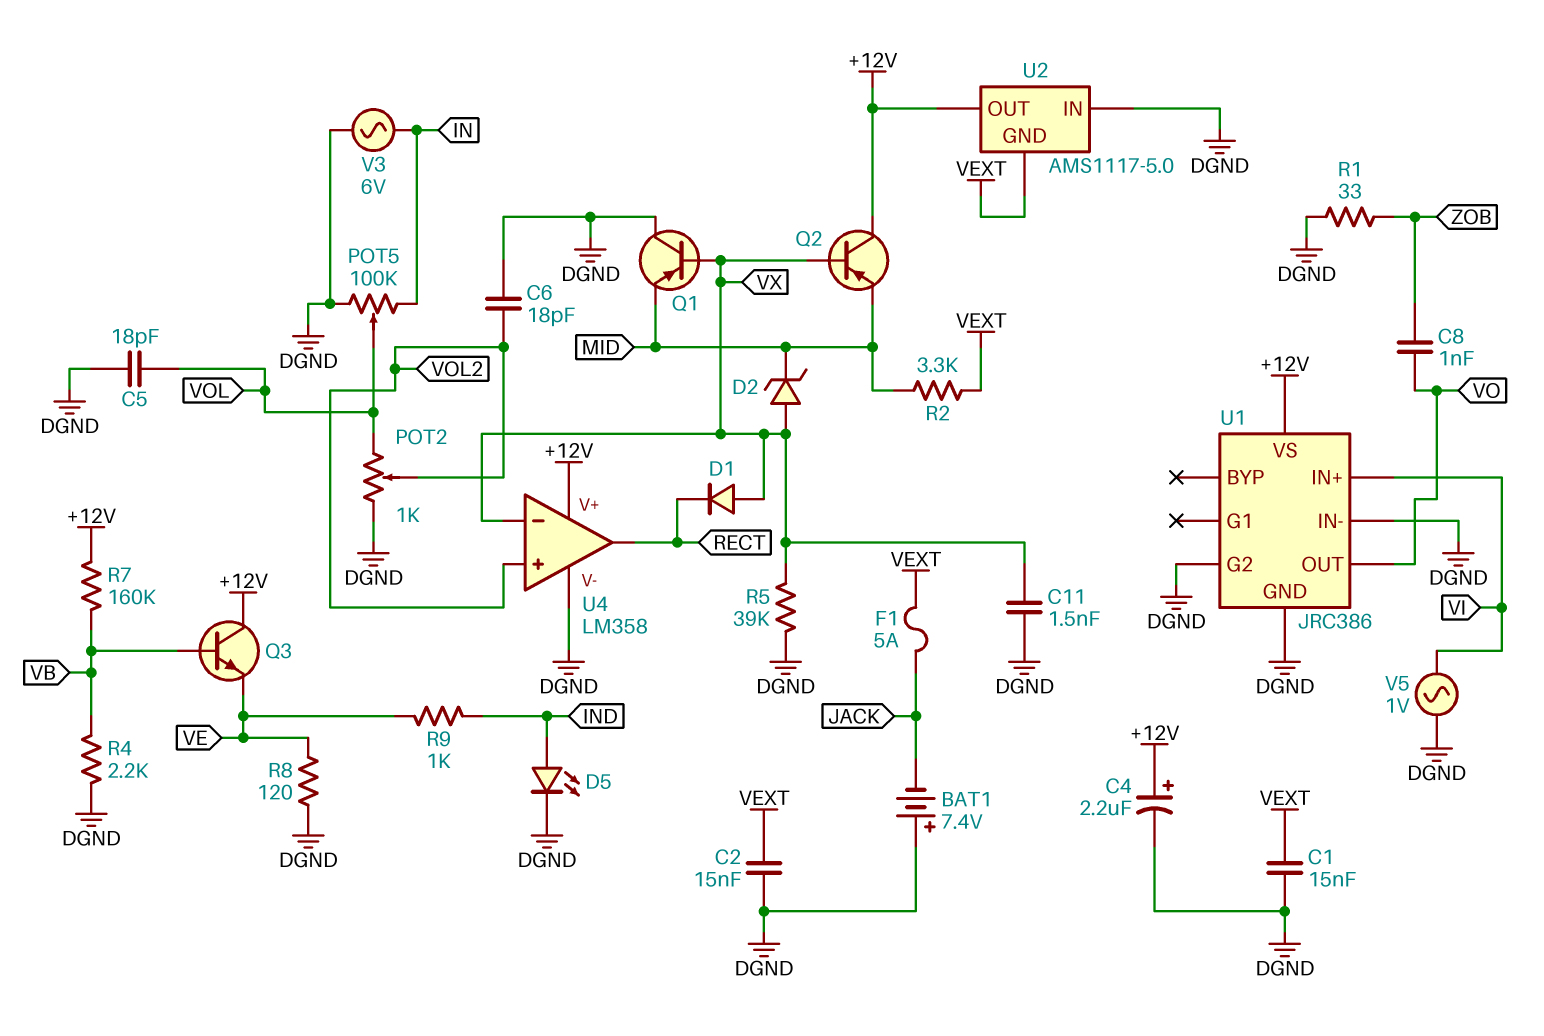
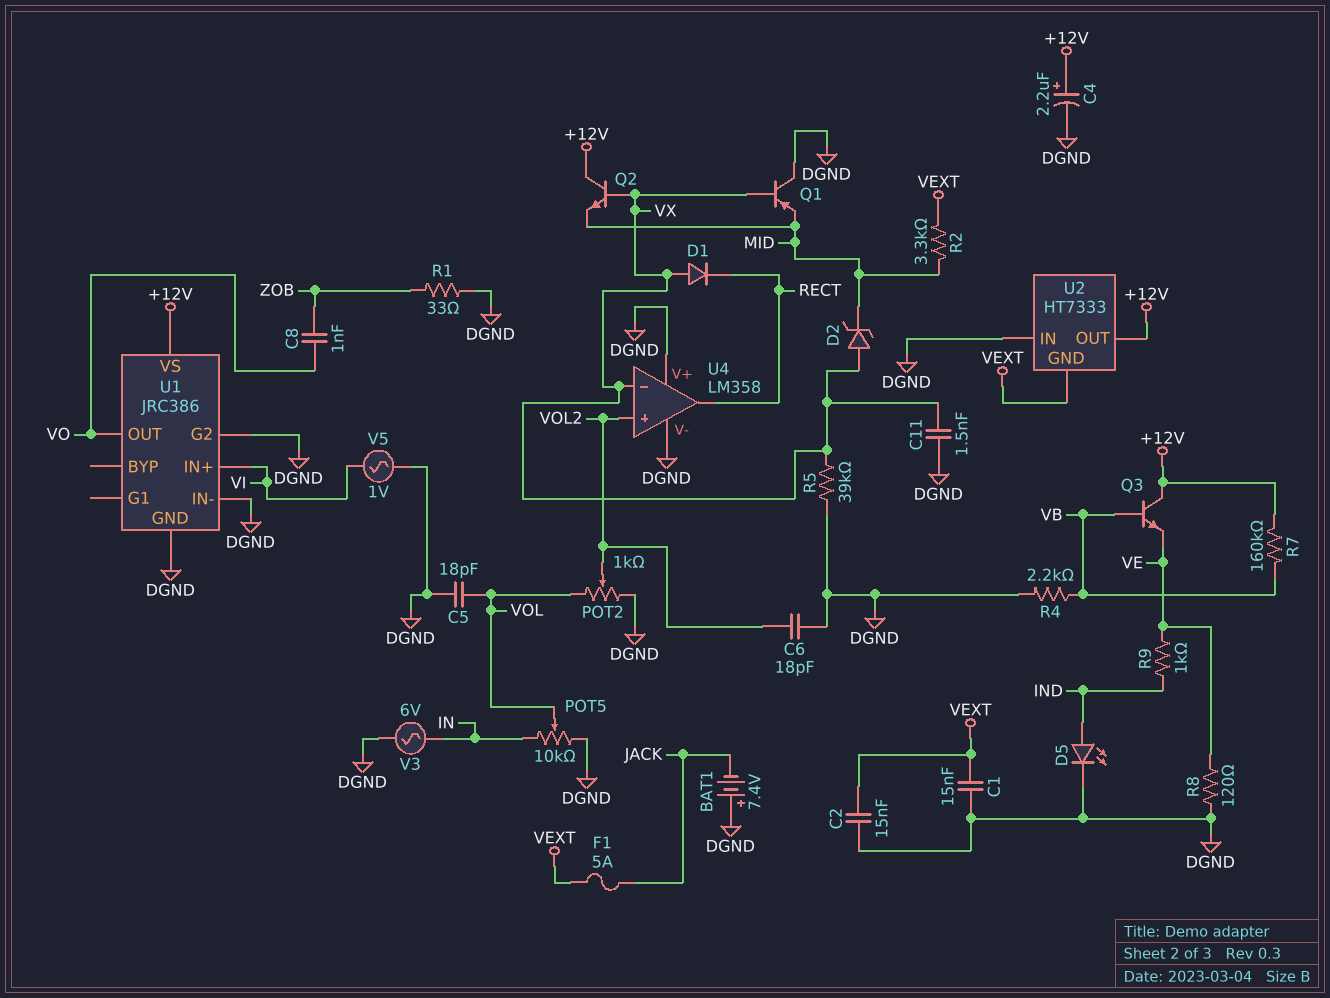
POT5: 100k (DGND, IN, wiper VOL) -> 10k (DGND, IN, wiper VOL)
Q2: PNP (B VX, C +12V, E MID) -> NPN (B VX, C +12V, E MID)
U2: AMS1117-5.0 -> HT7333
U4 pin V+: +12V -> DGND

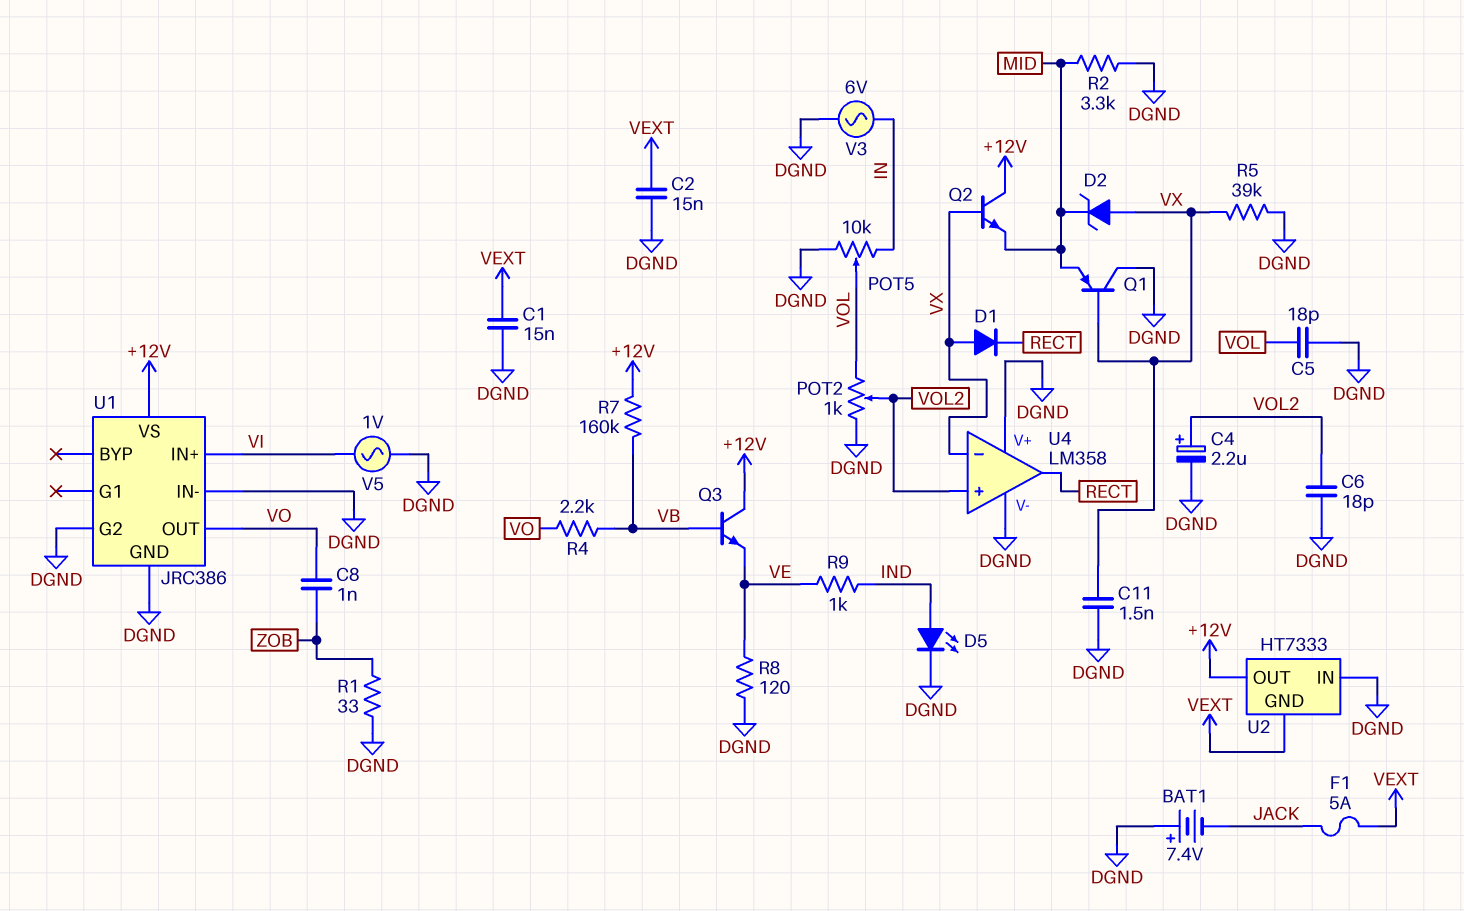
C4: 2.2uF (plus +12V, minus DGND) -> 2.2uF (plus VOL2, minus DGND)
R2: 3.3k (MID, VEXT) -> 3.3k (DGND, MID)
R4: 2.2k (DGND, VB) -> 2.2k (VB, VO)

